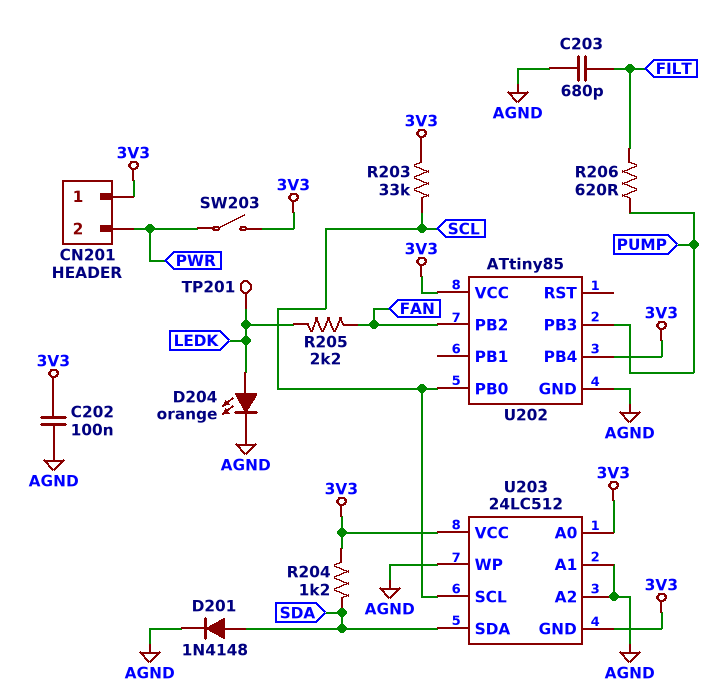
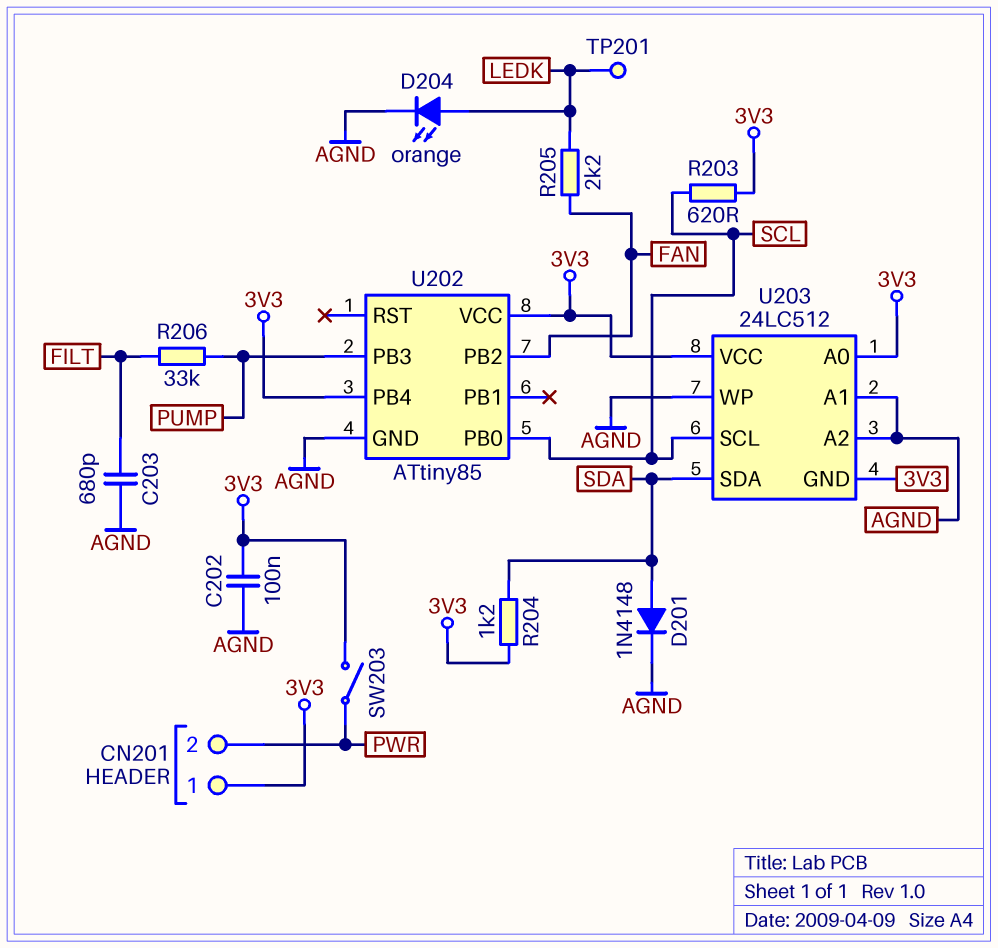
R203: 33k (3V3, SCL) -> 620 (3V3, SCL)
R206: 620 (FILT, PUMP) -> 33k (FILT, PUMP)

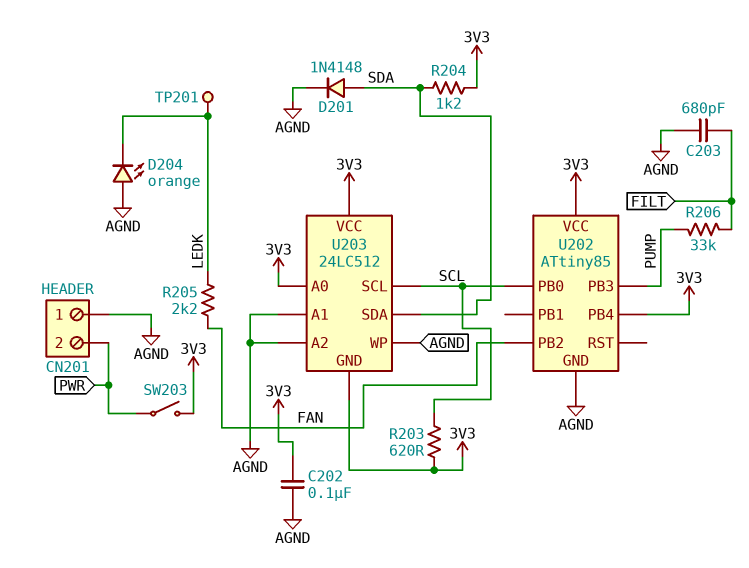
CN201 pin 1: 3V3 -> AGND
D204: LED orange (A LEDK, K AGND) -> LED orange (A AGND, K LEDK)

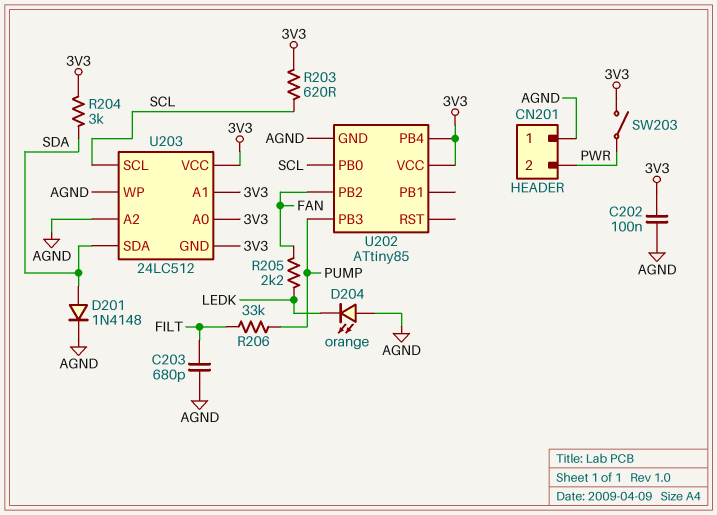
R204: 1.2k (3V3, SDA) -> 3k (3V3, SDA)
TP201: test point (LEDK) -> none
U203 pin A1: AGND -> 3V3

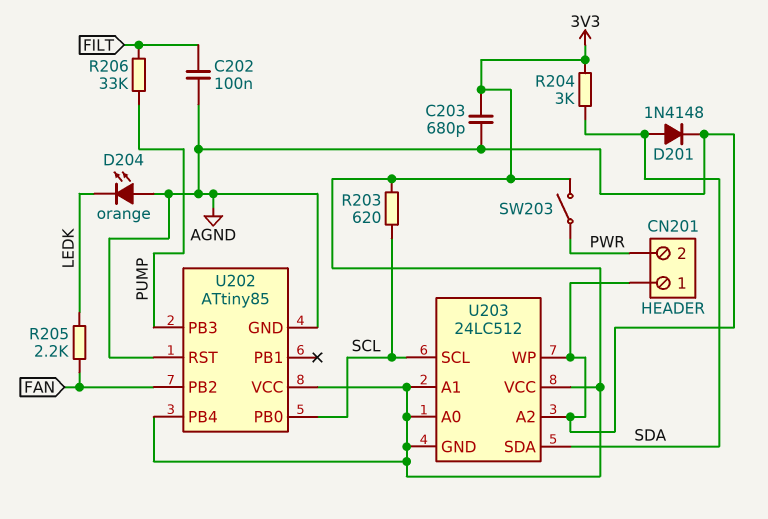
C202: 100nF (3V3, AGND) -> 100nF (AGND, FILT)
C203: 680pF (AGND, FILT) -> 680pF (3V3, AGND)
U202 pin RST: none -> AGND

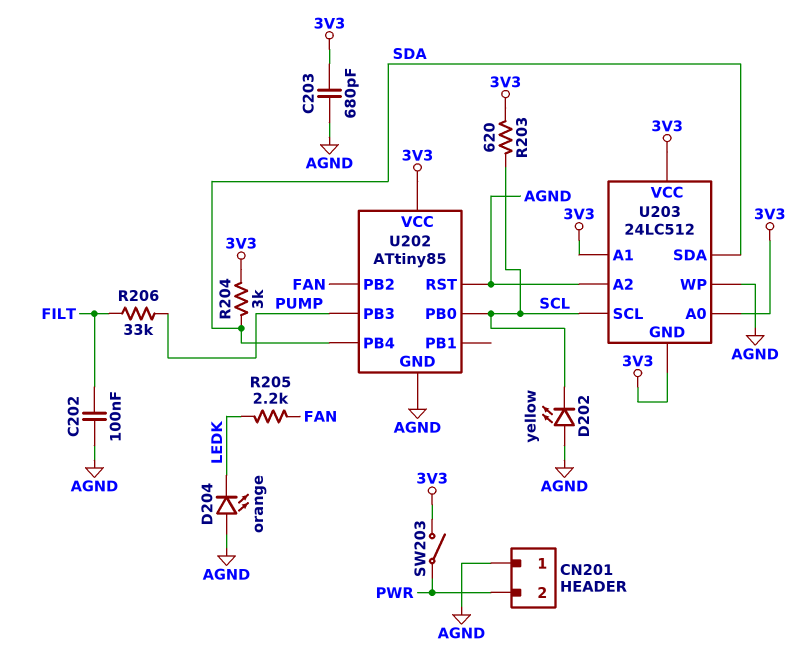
D201: diode 1N4148 (A SDA, K AGND) -> none
D202: none -> LED yellow (A AGND, K SCL)
U202 pin PB4: 3V3 -> SDA

